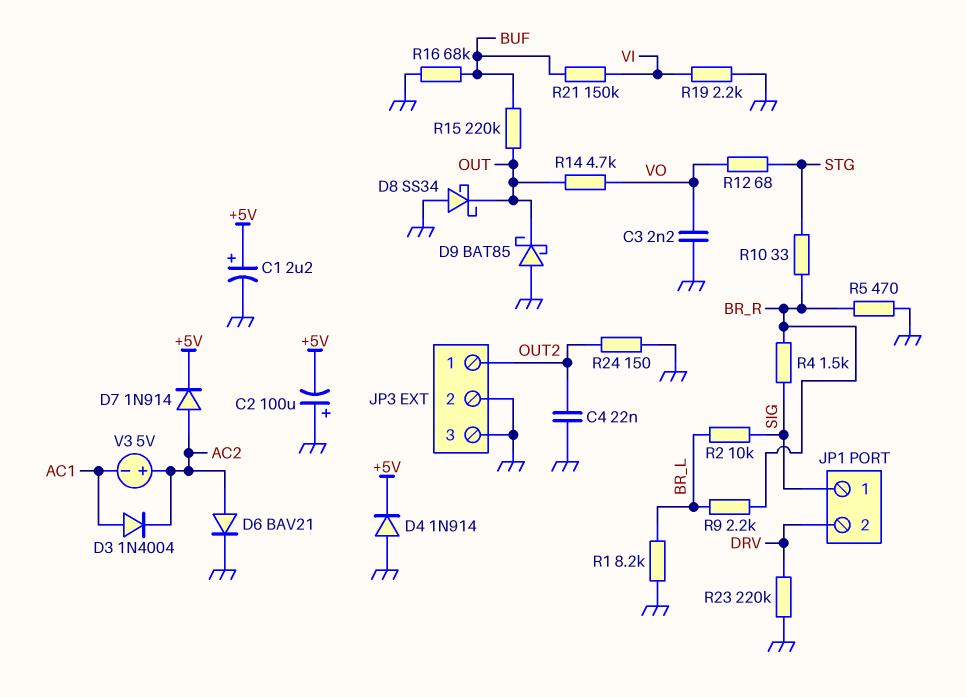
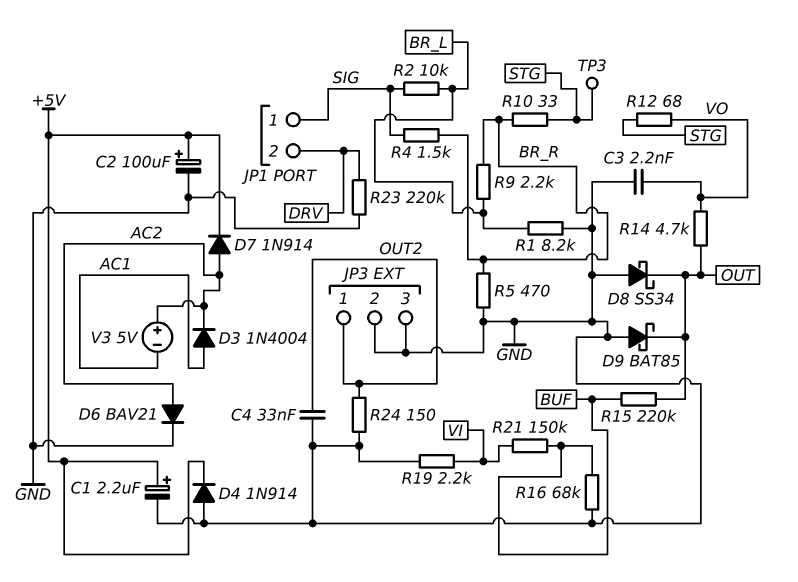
C2: 100uF (plus GND, minus +5V) -> 100uF (plus +5V, minus GND)
C4: 22nF (GND, OUT2) -> 33nF (GND, OUT2)
TP3: none -> test point (STG)

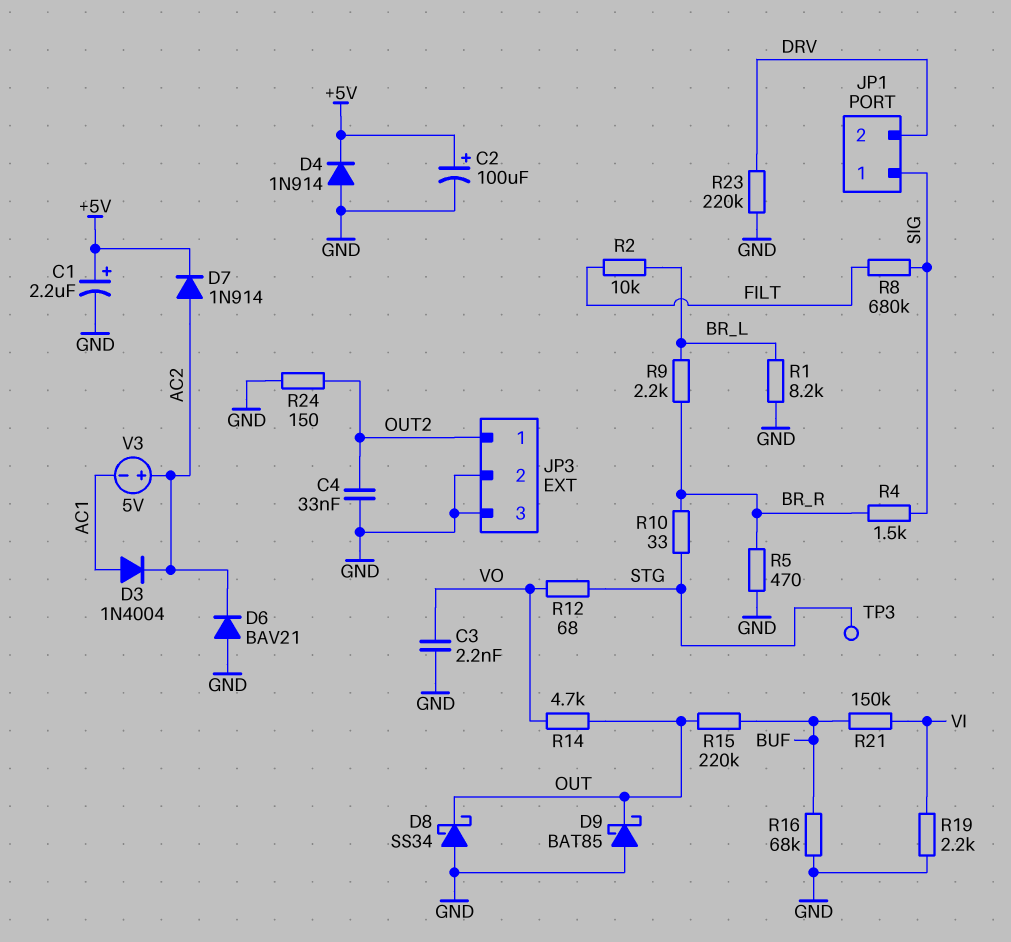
D6: diode BAV21 (A AC2, K GND) -> diode BAV21 (A GND, K AC2)
R2: 10k (BR_L, SIG) -> 10k (BR_L, FILT)
R8: none -> 680k (FILT, SIG)

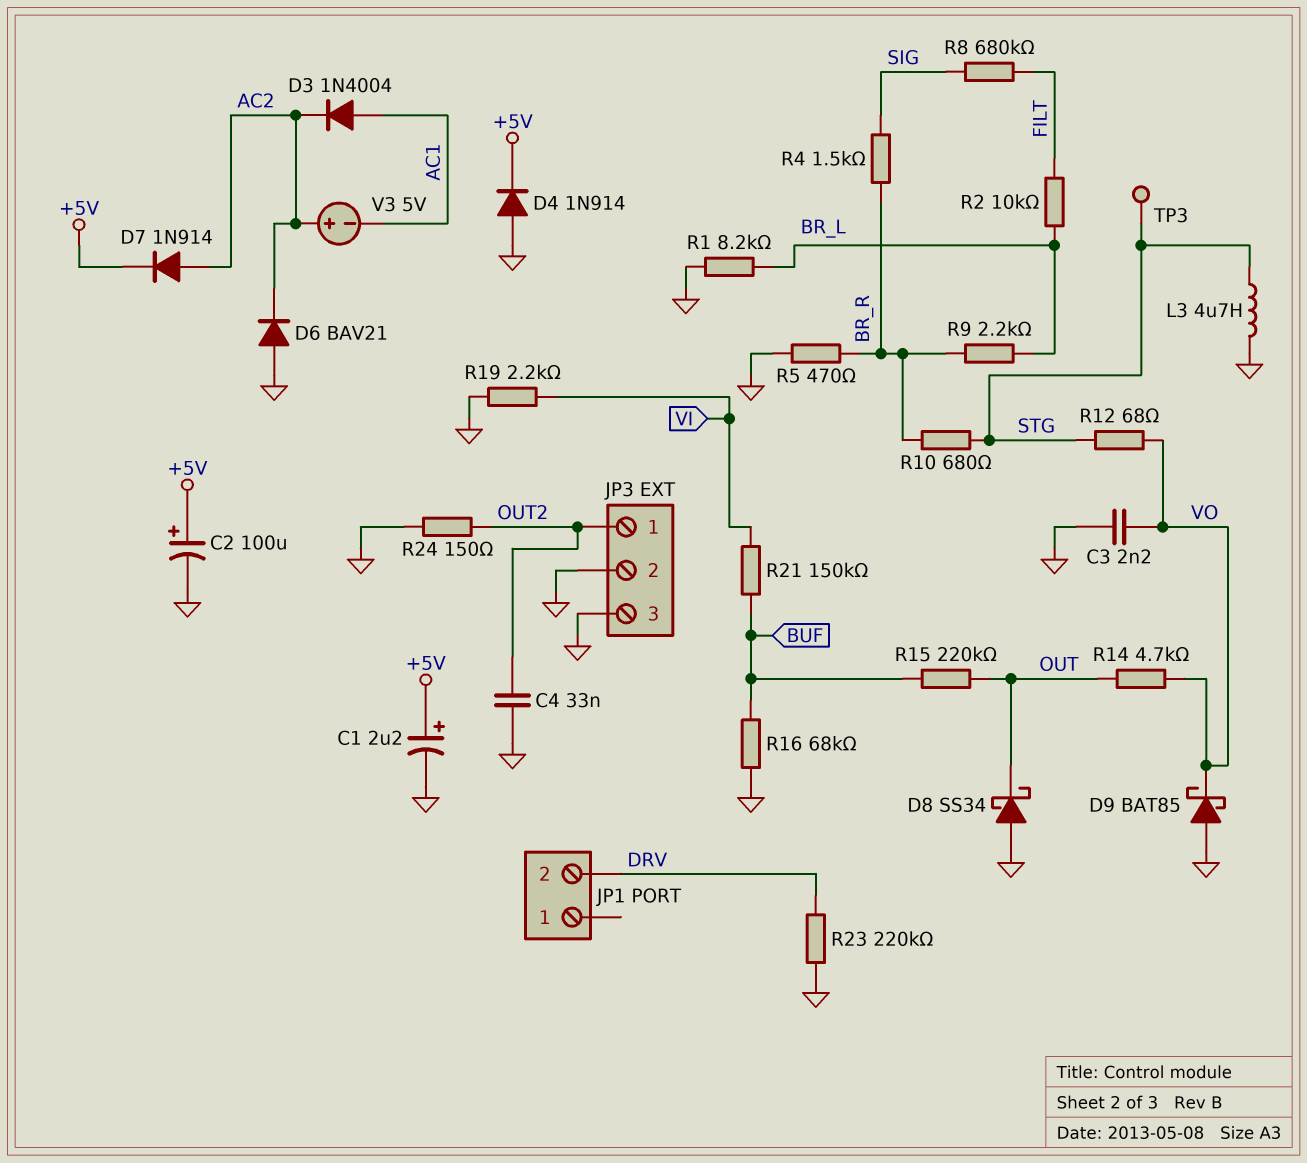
D9: schottky BAT85 (A GND, K OUT) -> schottky BAT85 (A GND, K VO)
JP1 pin 1: SIG -> none
L3: none -> 4.7uH (GND, STG)
R10: 33 (BR_R, STG) -> 680 (BR_R, STG)

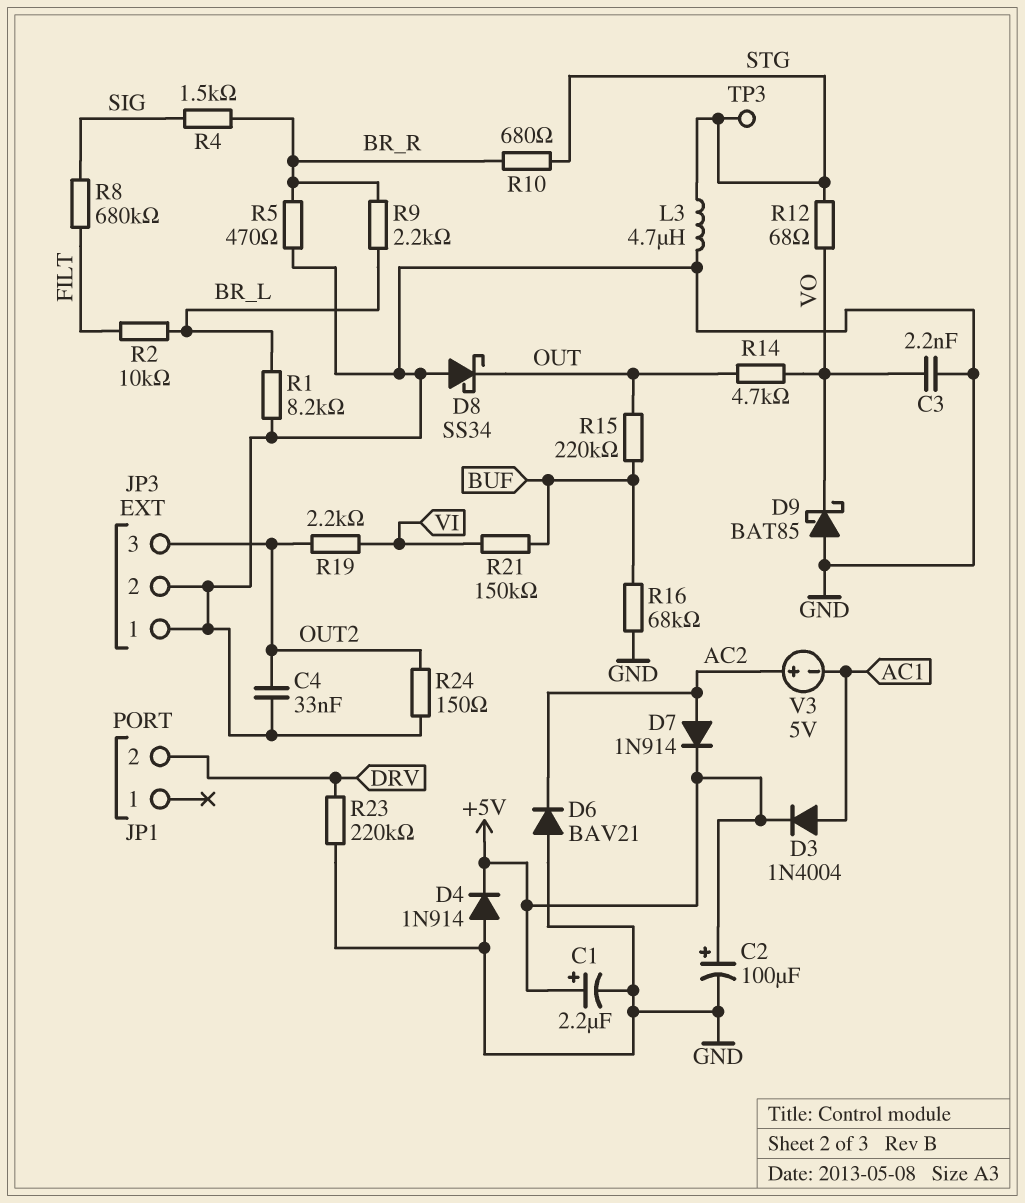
D3: diode 1N4004 (A AC1, K AC2) -> diode 1N4004 (A AC1, K +5V)
JP3 pin 1: OUT2 -> GND
JP3 pin 3: GND -> OUT2
R19: 2.2k (GND, VI) -> 2.2k (OUT2, VI)

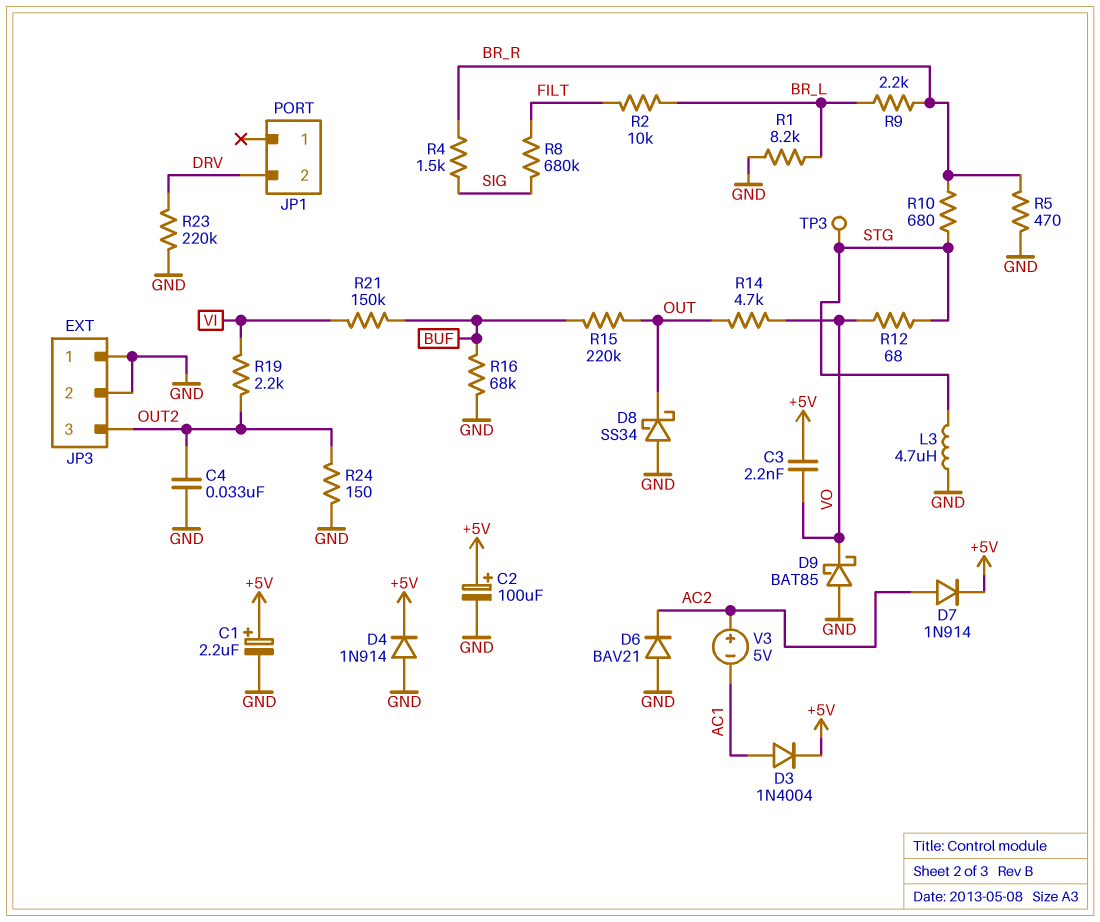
C3: 2.2nF (GND, VO) -> 2.2nF (+5V, VO)

